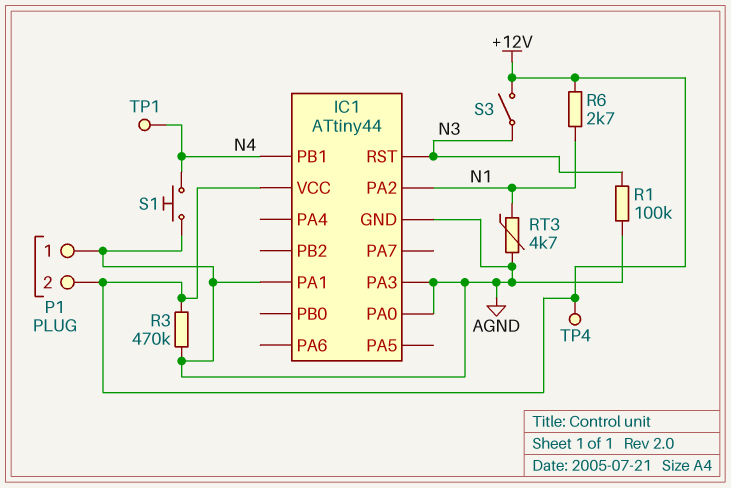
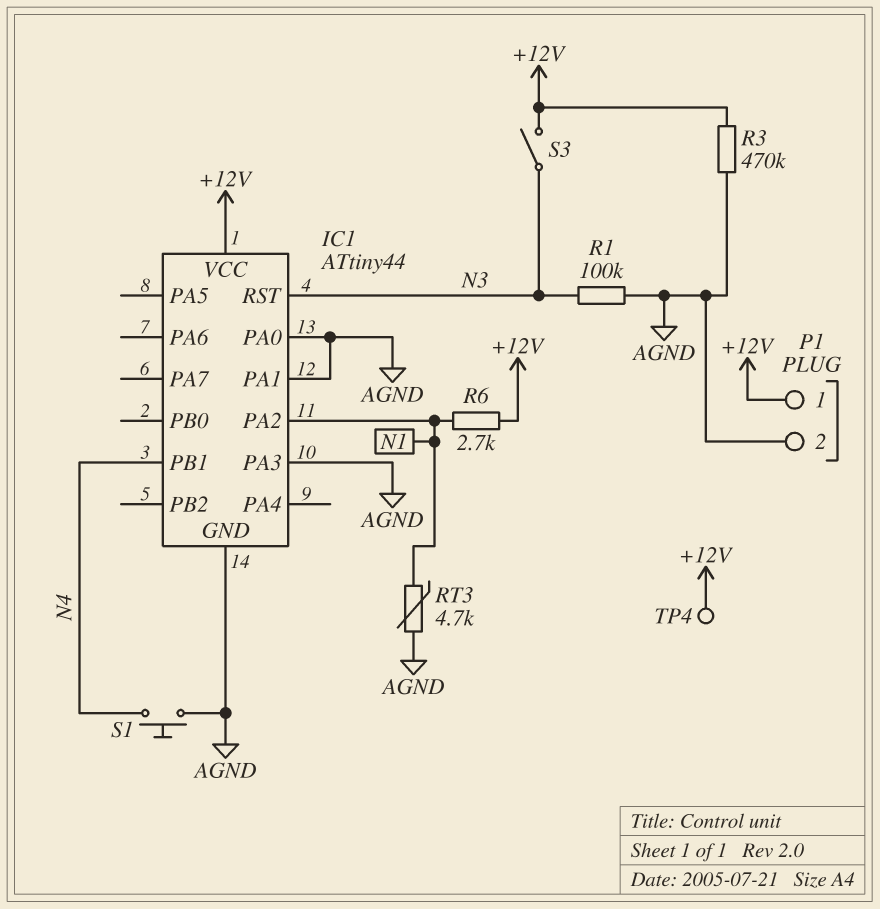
P1 pin 1: AGND -> +12V
P1 pin 2: +12V -> AGND
TP1: test point (N4) -> none

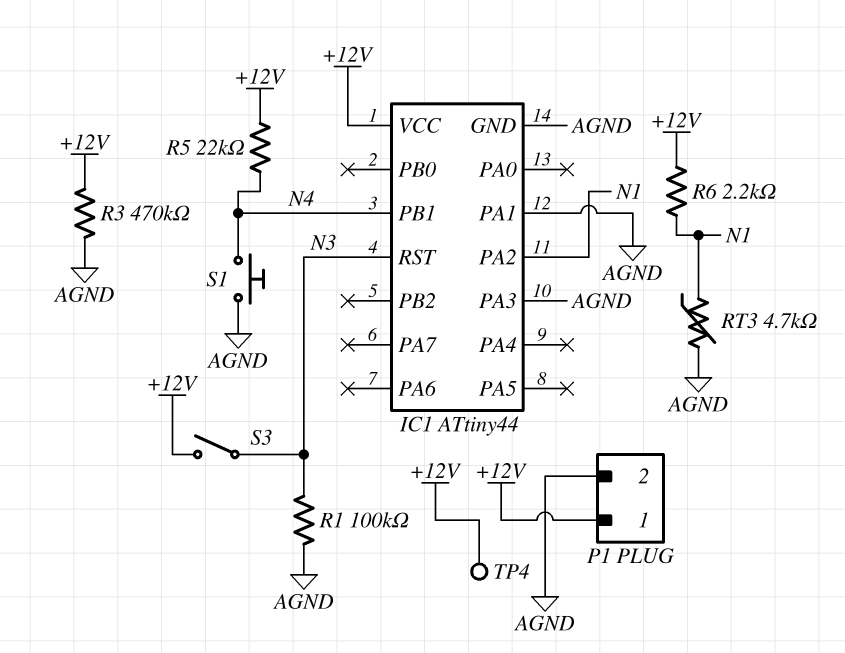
IC1 pin PA0: AGND -> none
R5: none -> 22k (+12V, N4)
R6: 2.7k (+12V, N1) -> 2.2k (+12V, N1)

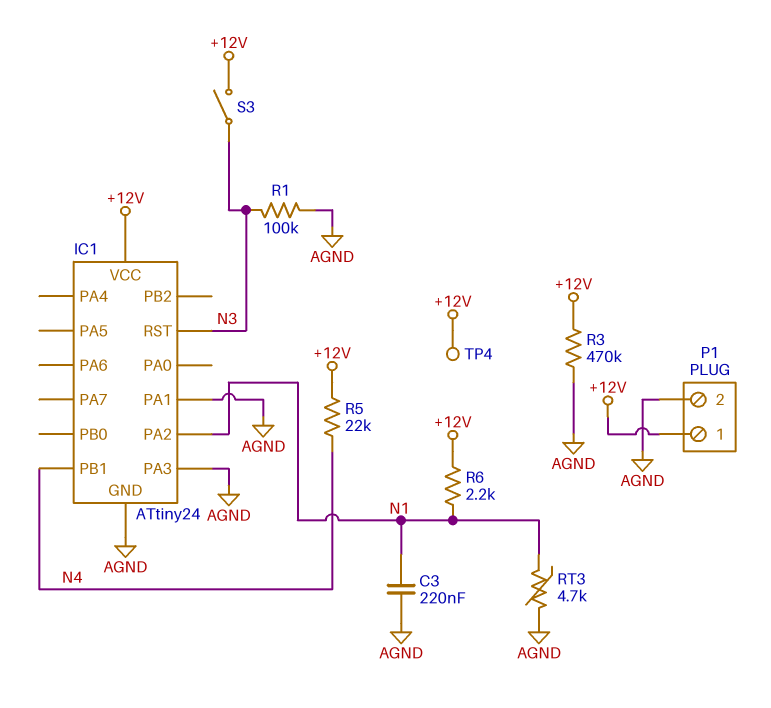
C3: none -> 220nF (AGND, N1)
IC1: ATtiny44 -> ATtiny24
S1: button (AGND, N4) -> none

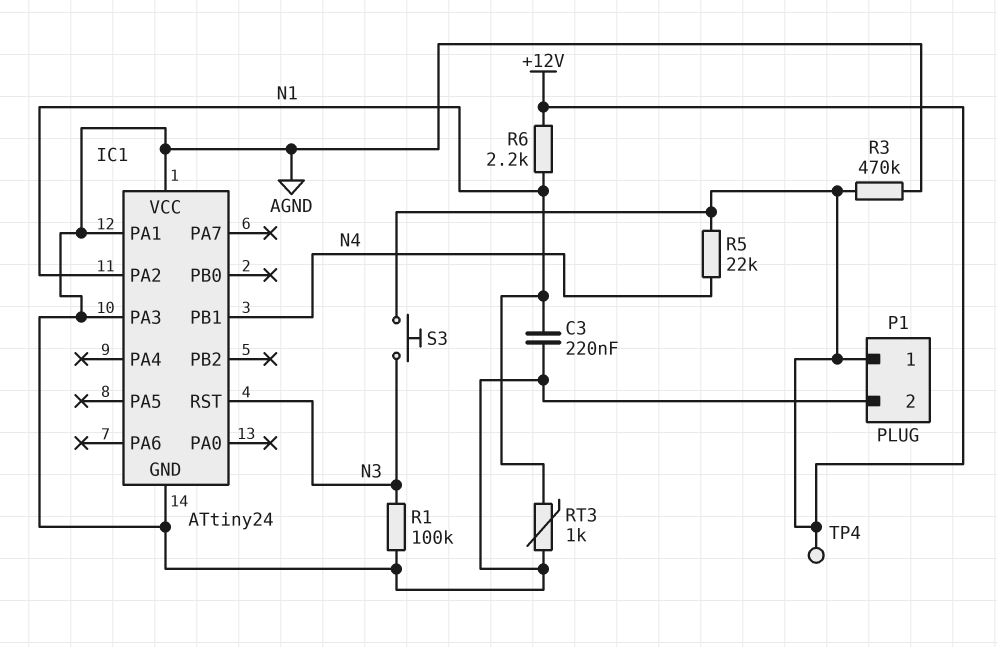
IC1 pin VCC: +12V -> AGND
RT3: 4.7k (AGND, N1) -> 1k (AGND, N1)
S3: switch (+12V, N3) -> button (+12V, N3)

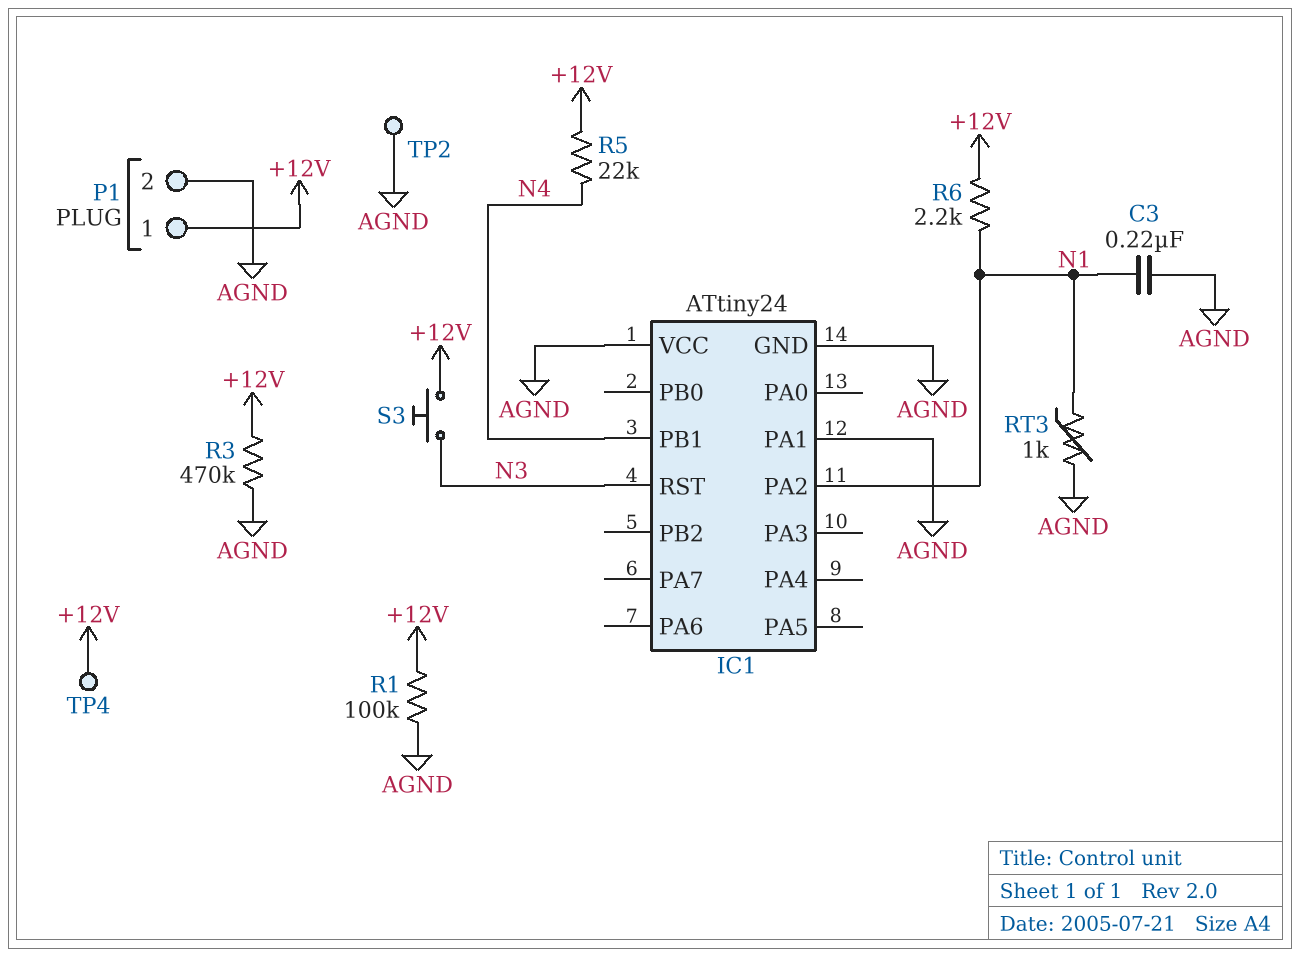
IC1 pin PA3: AGND -> none
R1: 100k (AGND, N3) -> 100k (+12V, AGND)
TP2: none -> test point (AGND)

